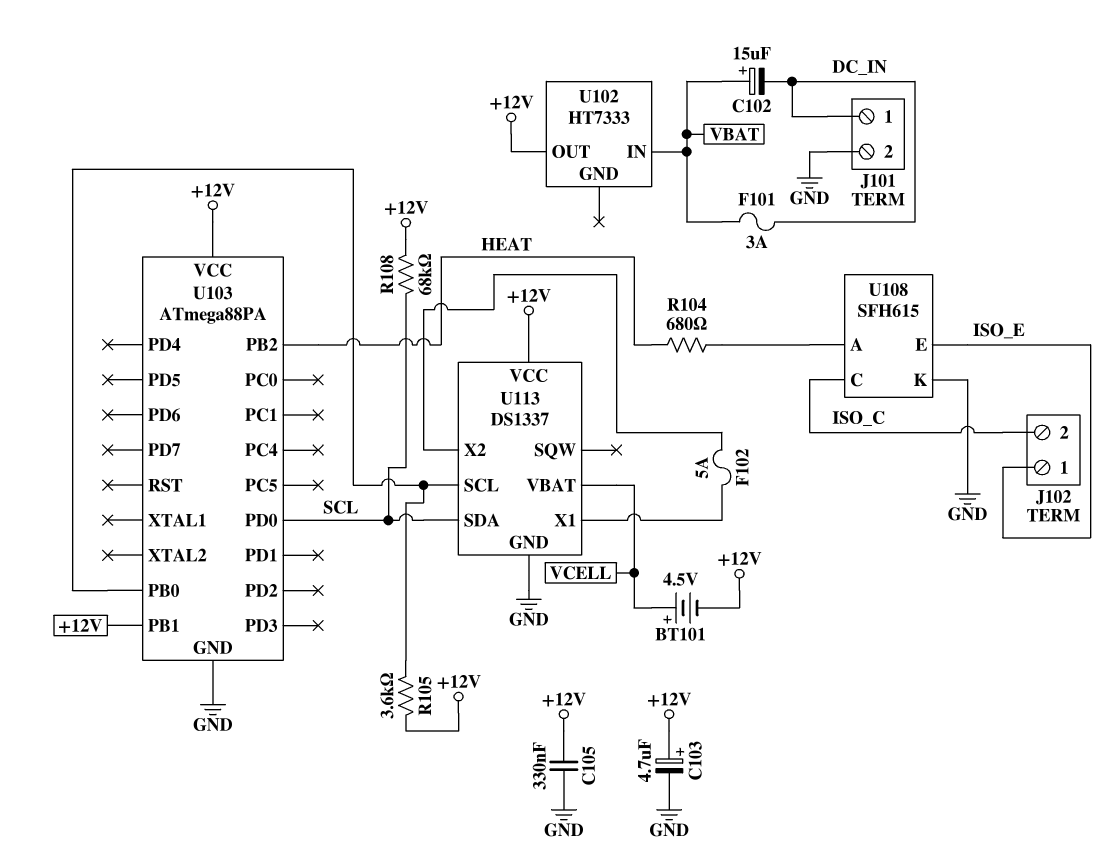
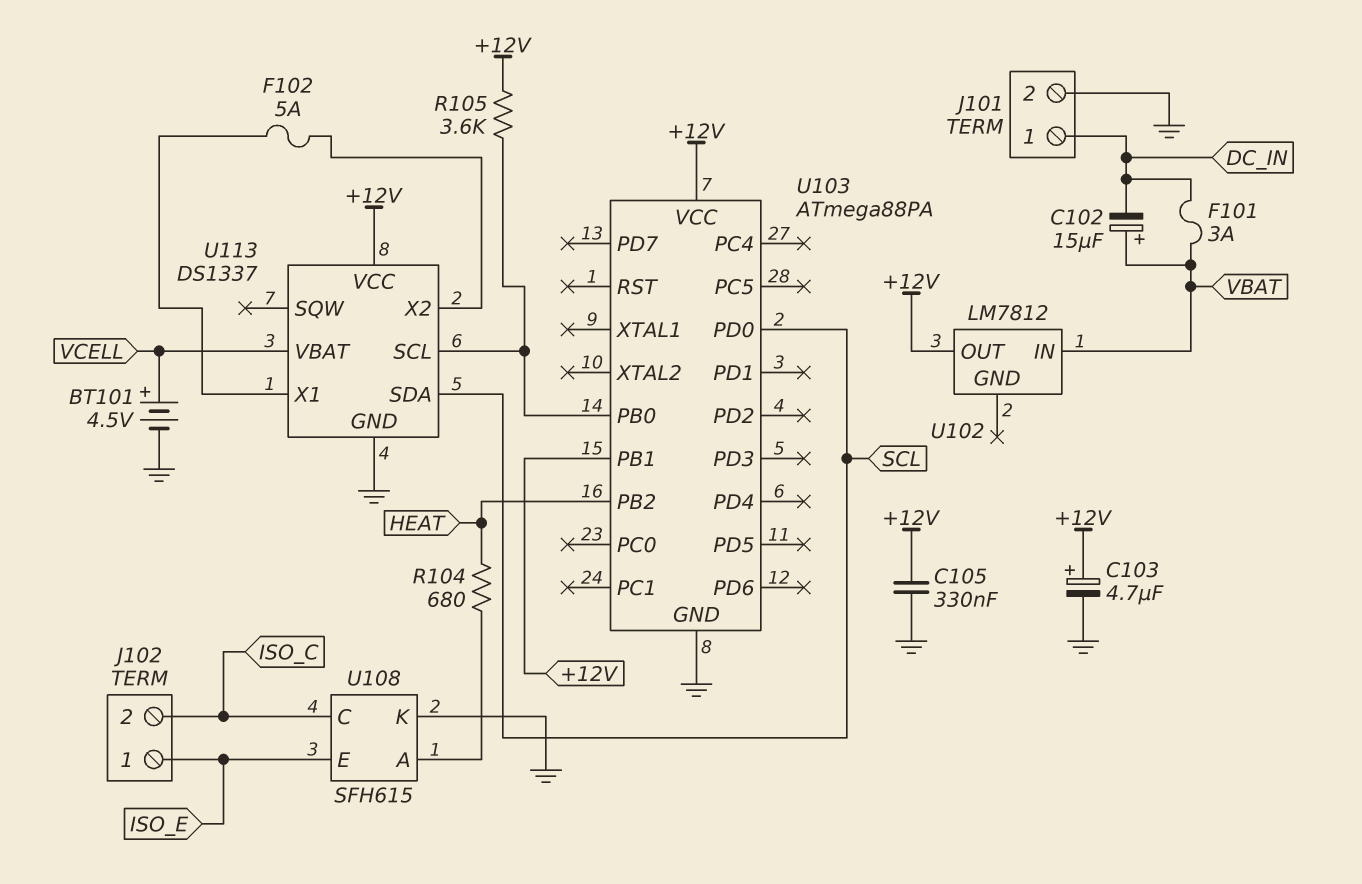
BT101: 4.5V (plus VCELL, minus +12V) -> 4.5V (plus VCELL, minus GND)
R108: 68k (+12V, SCL) -> none
U102: HT7333 -> LM7812

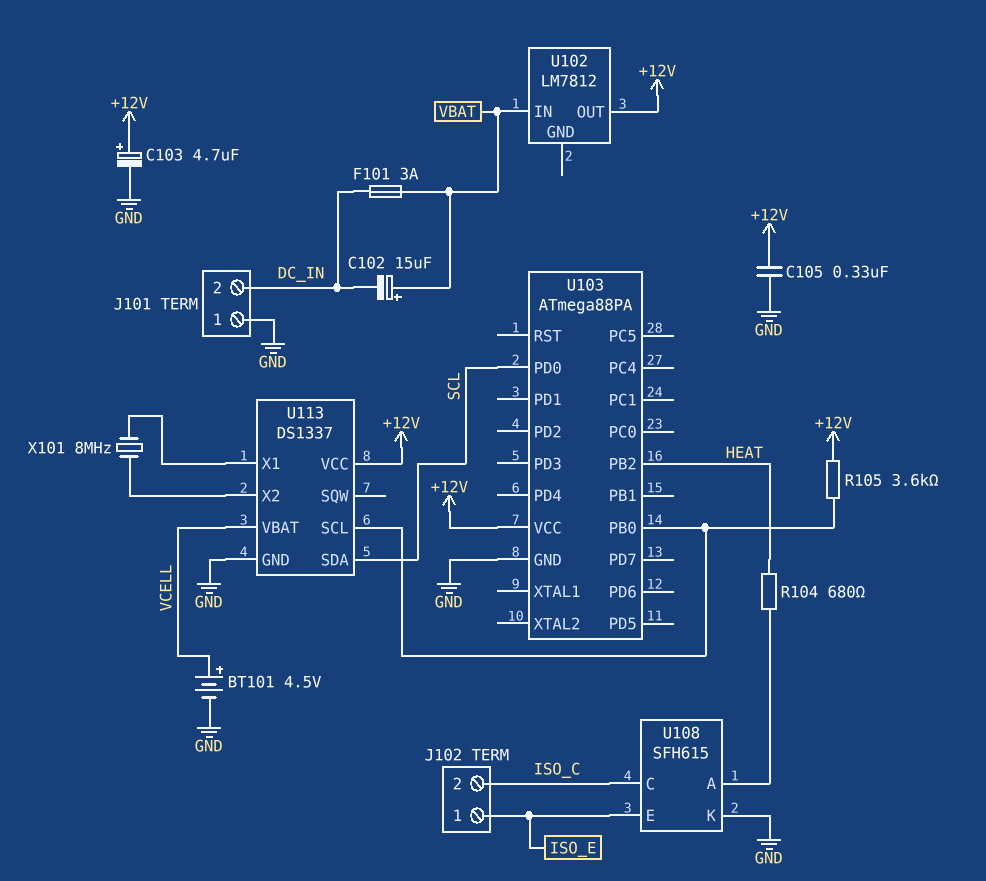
F102: 5A (U113/X1, U113/X2) -> none
J101 pin 1: DC_IN -> GND
J101 pin 2: GND -> DC_IN
U103 pin PB1: +12V -> none
X101: none -> 8MHz (U113/X1, U113/X2)

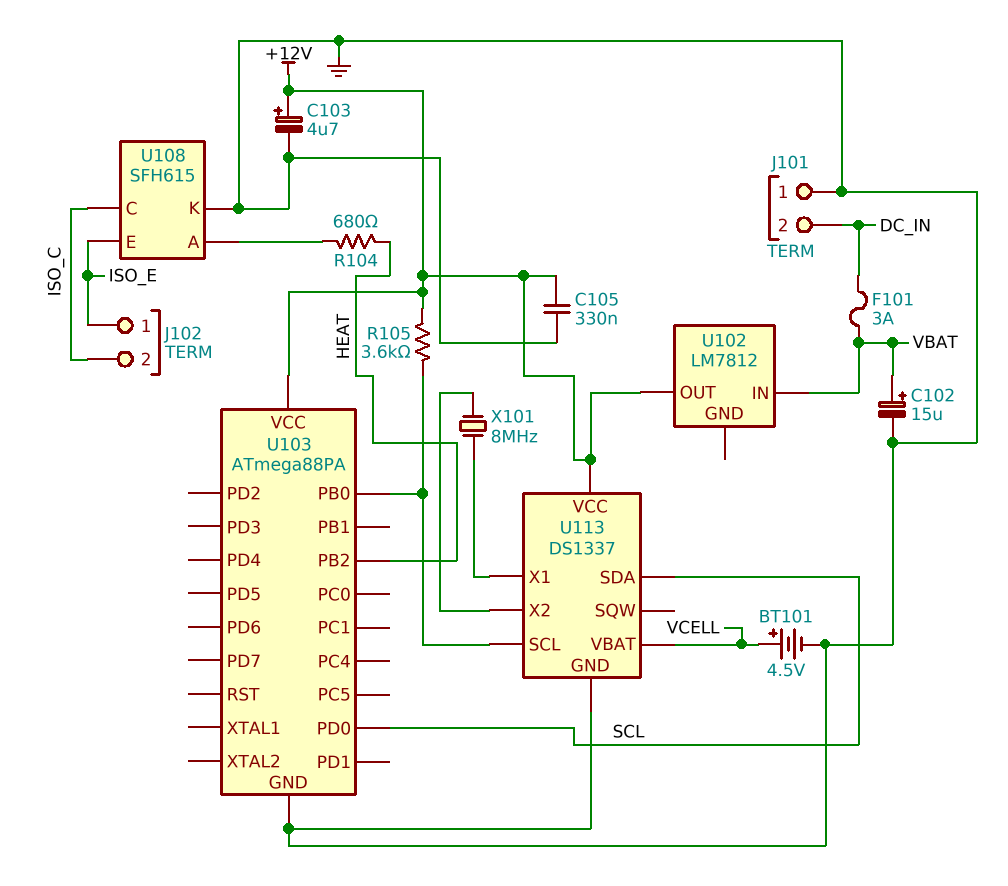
C102: 15uF (plus VBAT, minus DC_IN) -> 15uF (plus VBAT, minus GND)

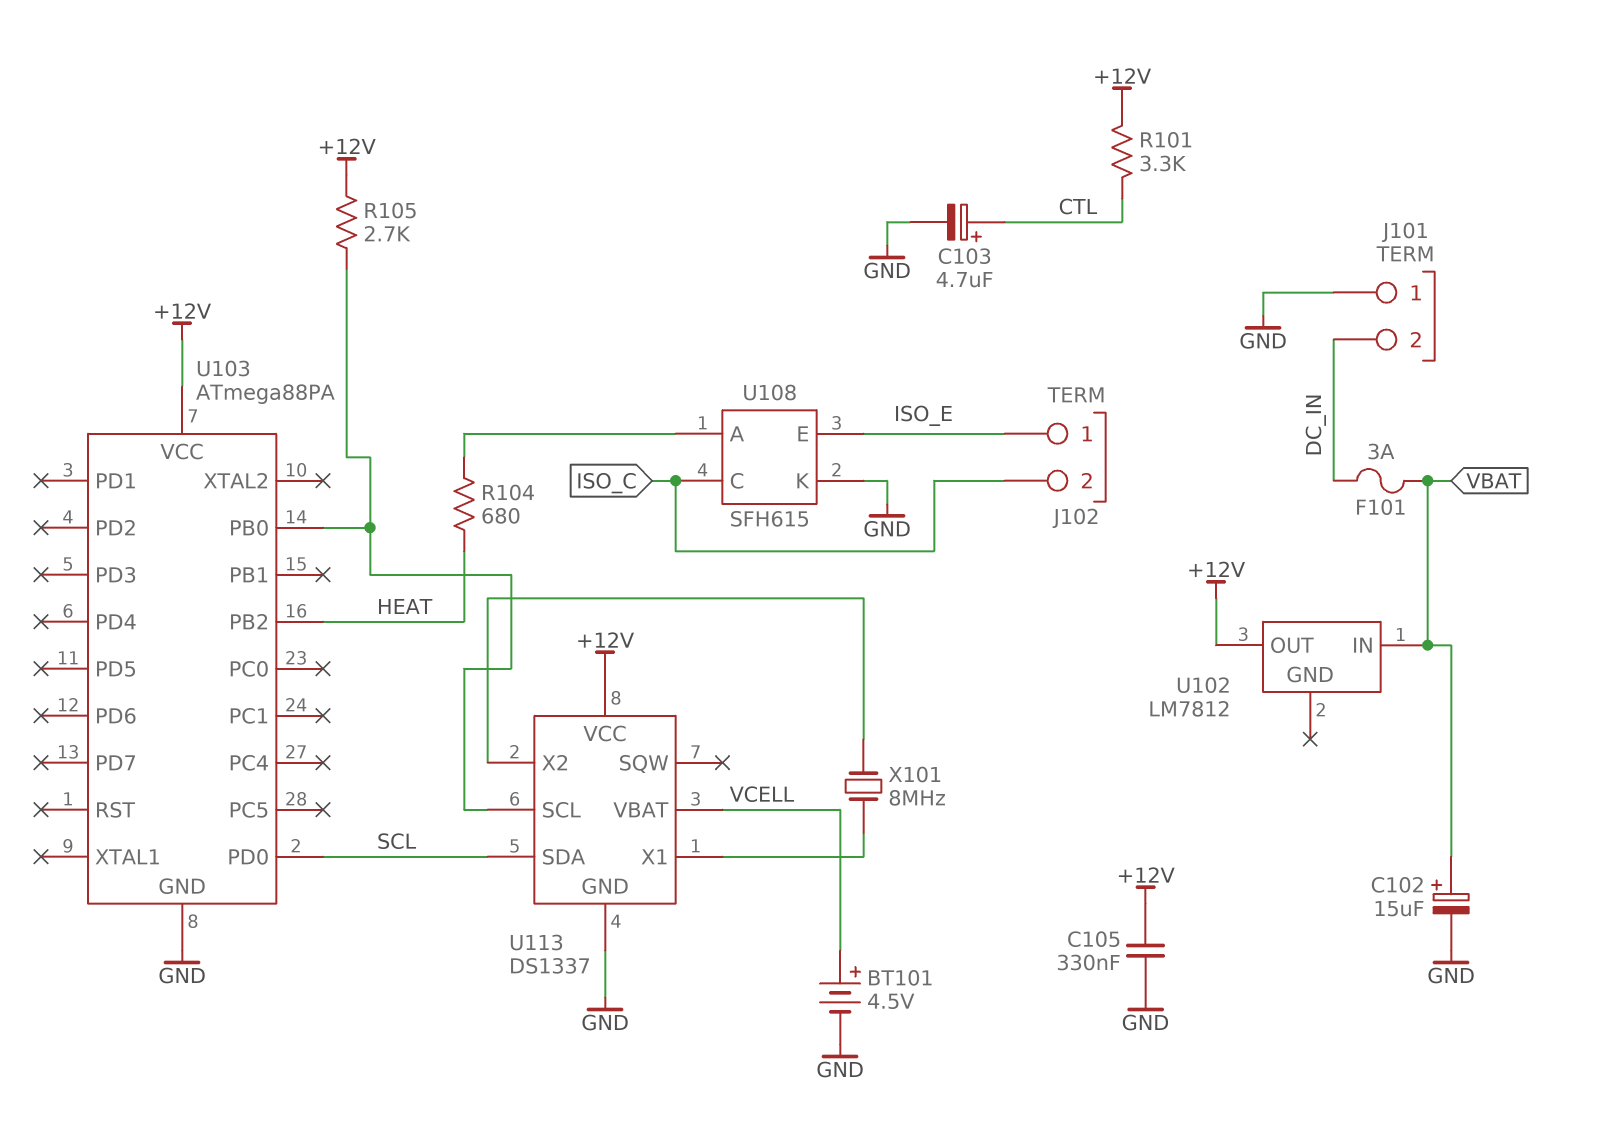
C103: 4.7uF (plus +12V, minus GND) -> 4.7uF (plus CTL, minus GND)
R101: none -> 3.3k (+12V, CTL)
R105: 3.6k (+12V, U103/PB0) -> 2.7k (+12V, U103/PB0)

